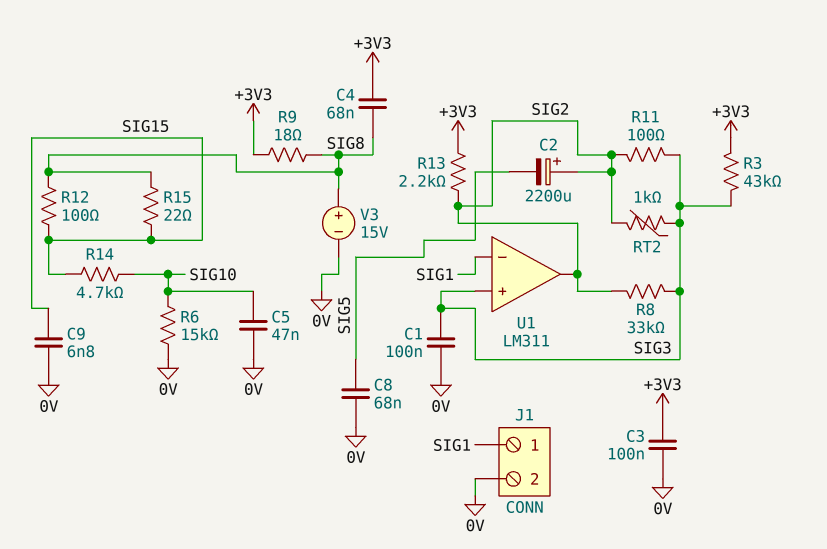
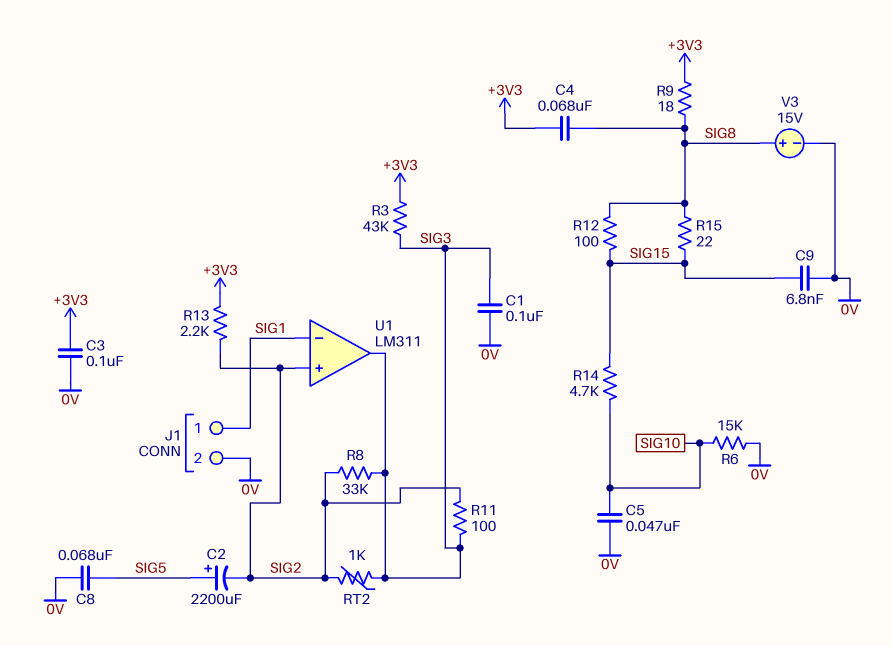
C2: 2200uF (plus SIG2, minus SIG5) -> 2200uF (plus SIG5, minus SIG2)
U1 pin in+: SIG3 -> SIG2
U1 pin out: SIG2 -> SIG3

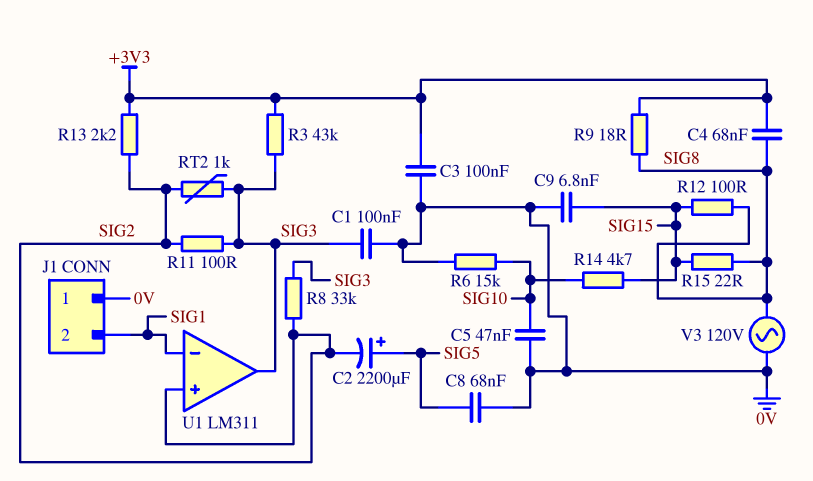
J1 pin 1: SIG1 -> 0V
J1 pin 2: 0V -> SIG1
V3: 15V (plus SIG8, minus 0V) -> AC 120V (0V, SIG8)

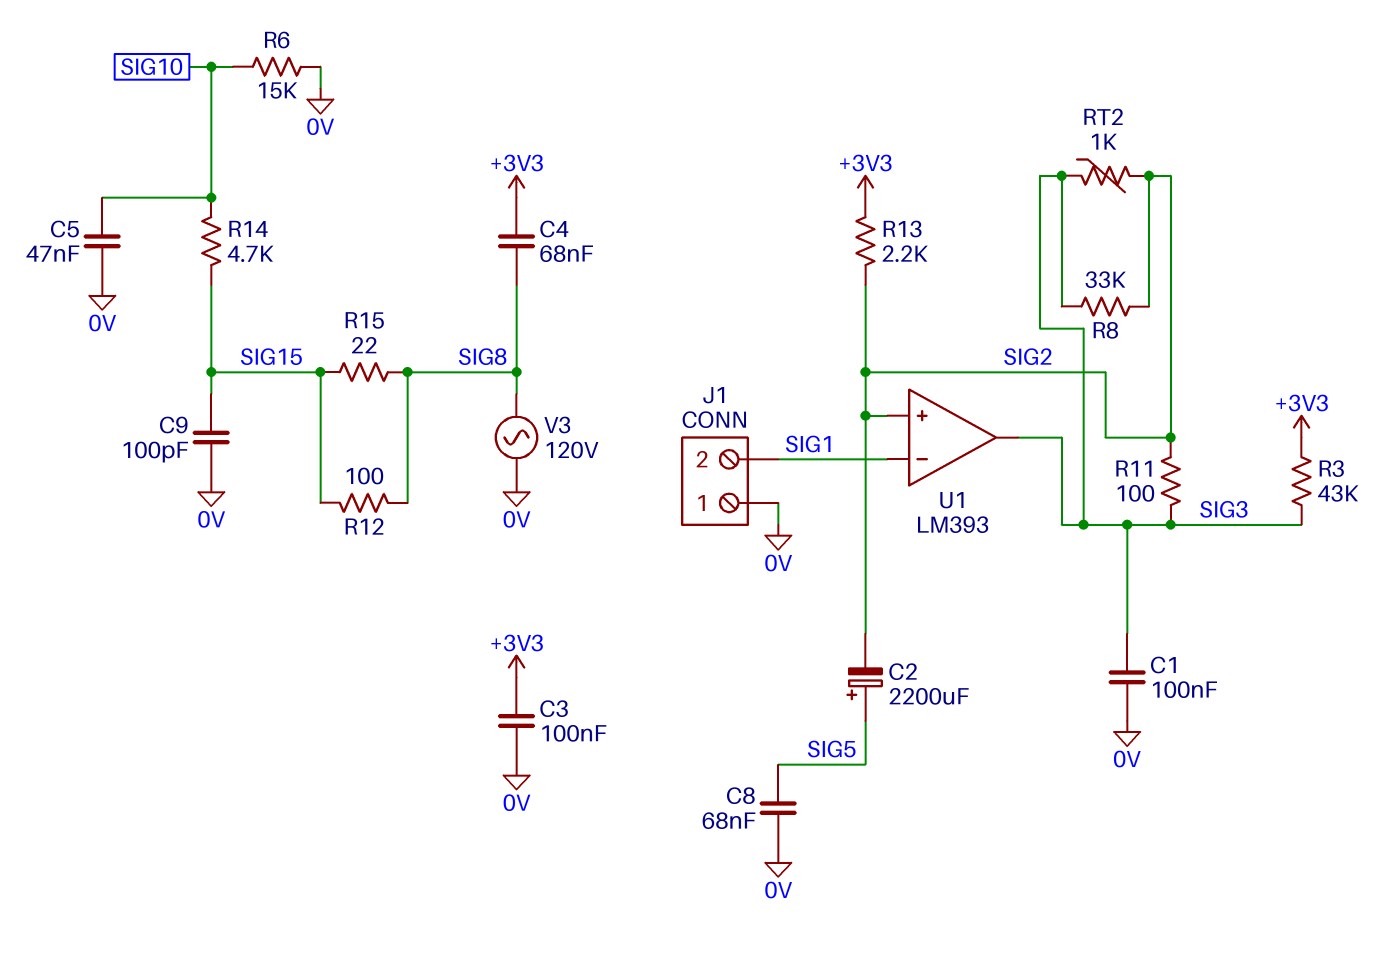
C9: 6.8nF (0V, SIG15) -> 100pF (0V, SIG15)
R9: 18 (+3V3, SIG8) -> none
U1: LM311 -> LM393

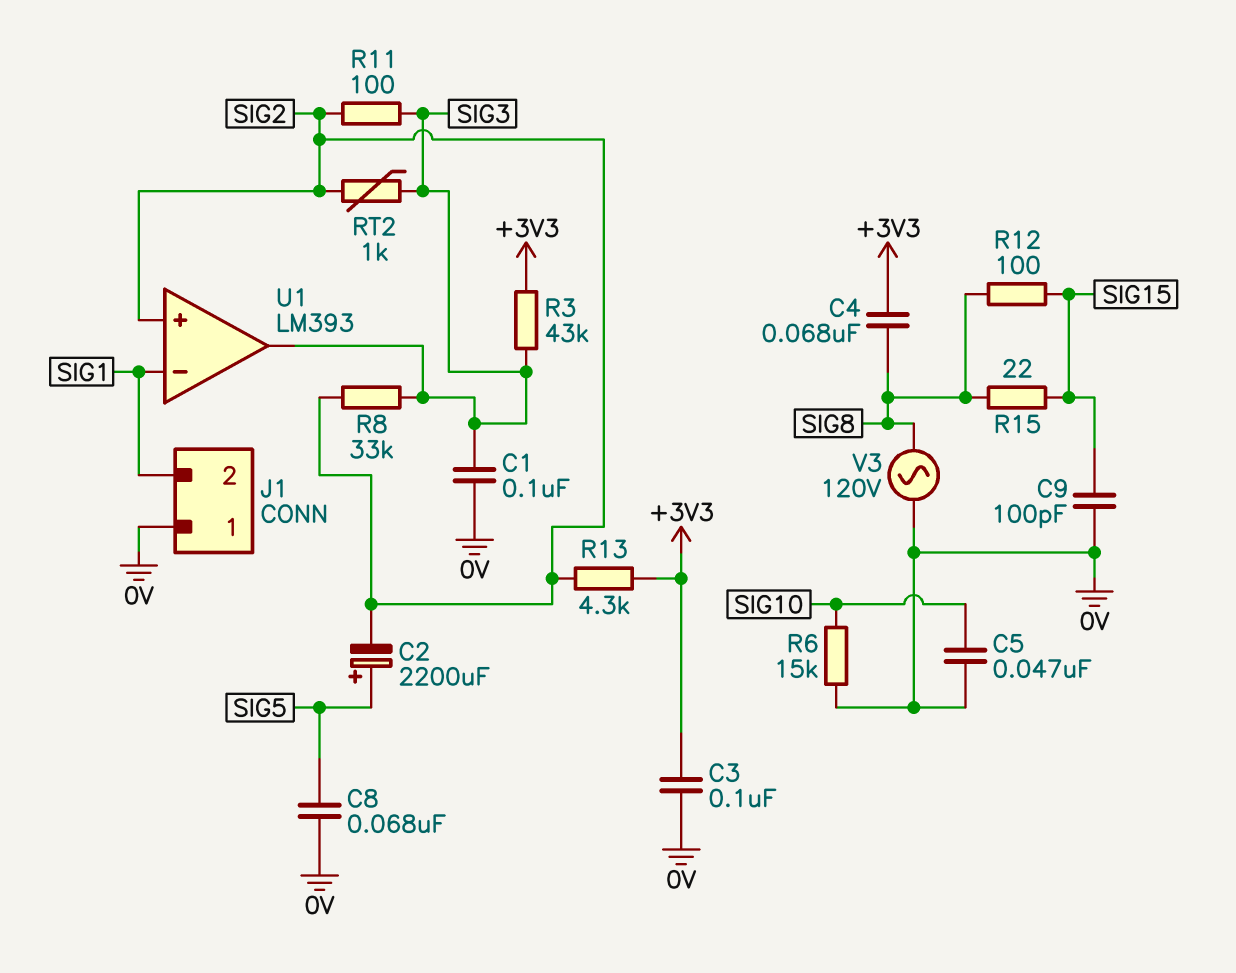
R13: 2.2k (+3V3, SIG2) -> 4.3k (+3V3, SIG2)
R14: 4.7k (SIG10, SIG15) -> none

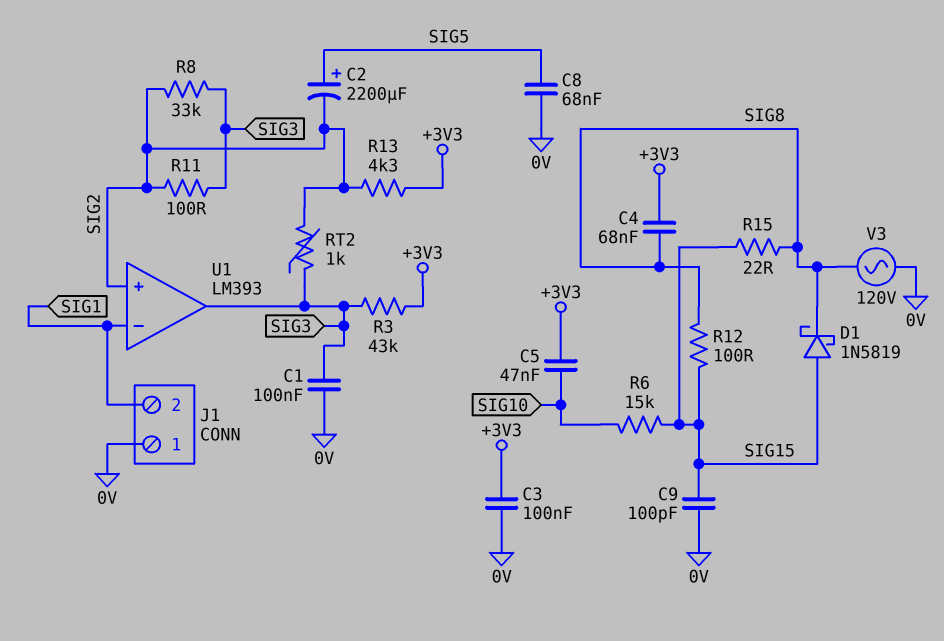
C5: 47nF (0V, SIG10) -> 47nF (+3V3, SIG10)
D1: none -> schottky 1N5819 (A SIG15, K SIG8)
R6: 15k (0V, SIG10) -> 15k (SIG10, SIG15)

